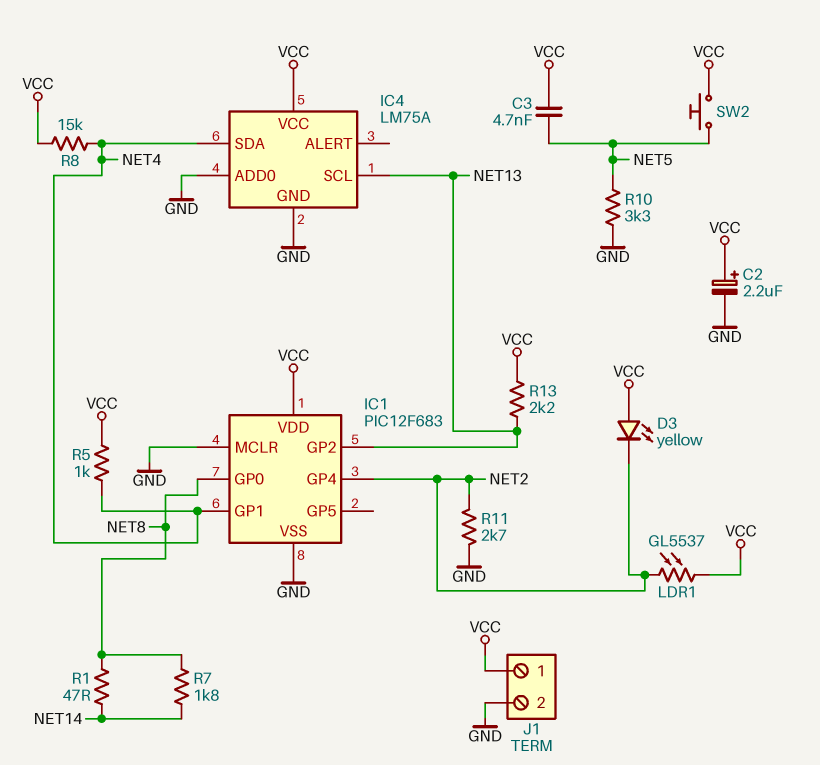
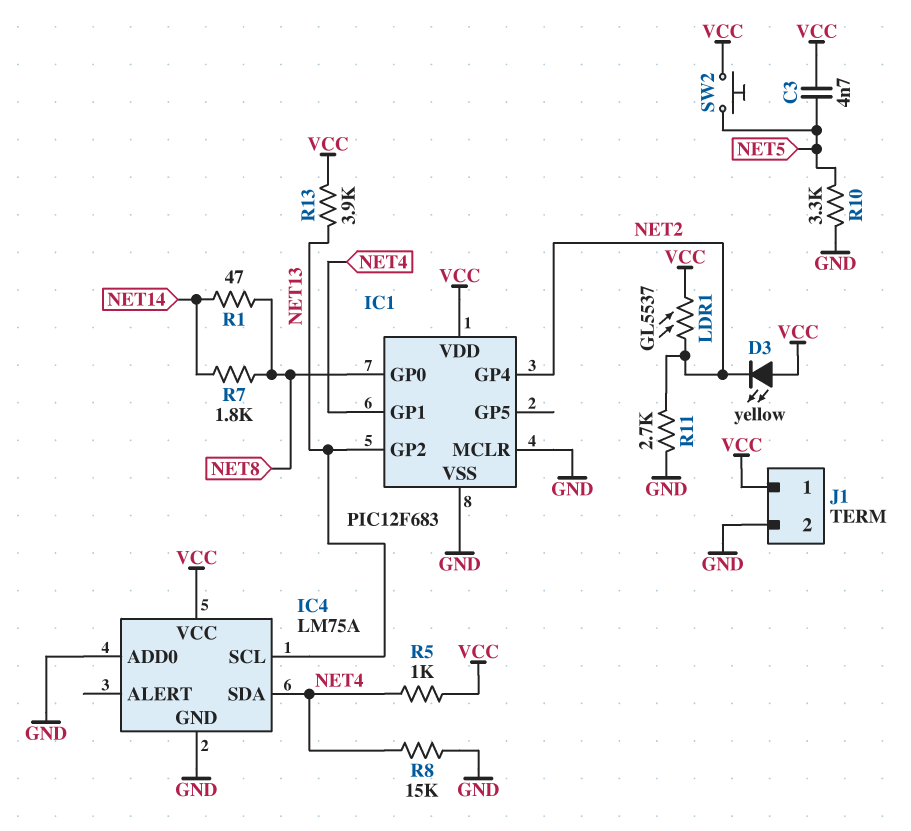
C2: 2.2uF (plus VCC, minus GND) -> none
R8: 15k (NET4, VCC) -> 15k (GND, NET4)
R13: 2.2k (NET13, VCC) -> 3.9k (NET13, VCC)

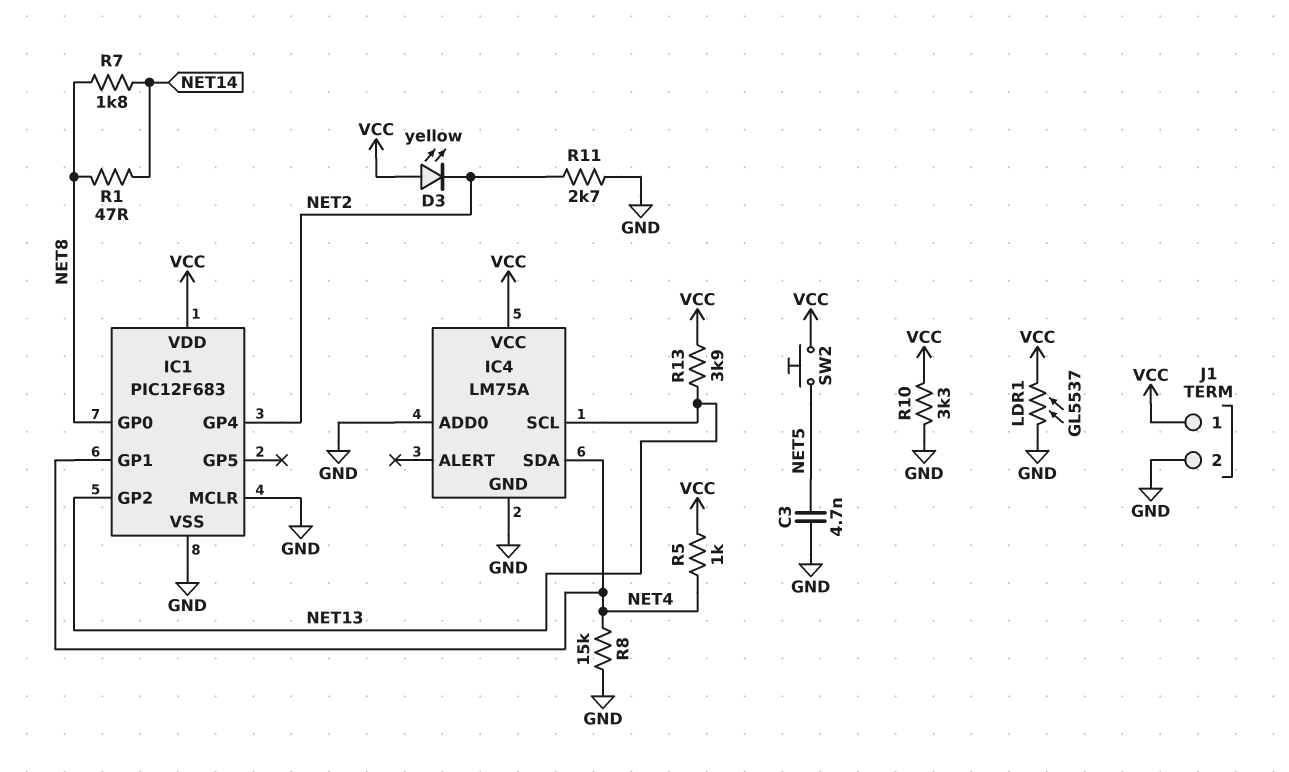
C3: 4.7nF (NET5, VCC) -> 4.7nF (GND, NET5)
LDR1: GL5537 (NET2, VCC) -> GL5537 (GND, VCC)
R10: 3.3k (GND, NET5) -> 3.3k (GND, VCC)

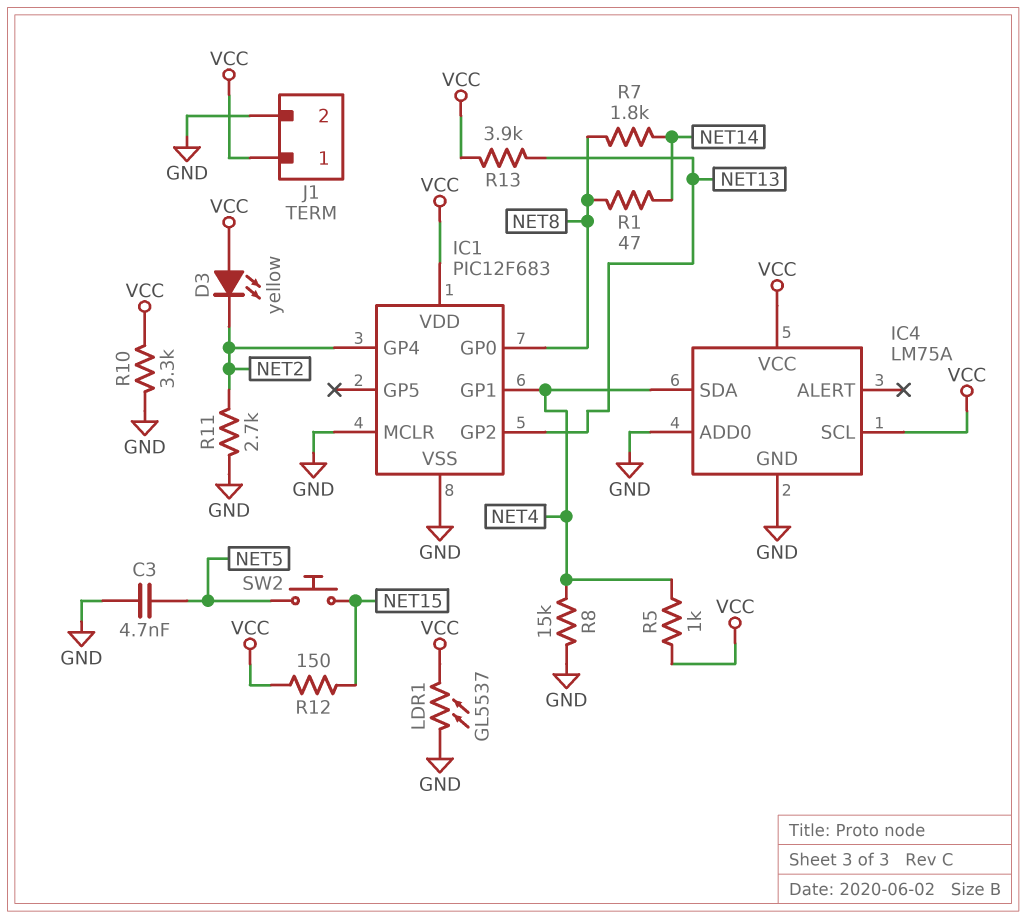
IC4 pin SCL: NET13 -> VCC
R12: none -> 150 (NET15, VCC)
SW2: button (NET5, VCC) -> button (NET5, NET15)

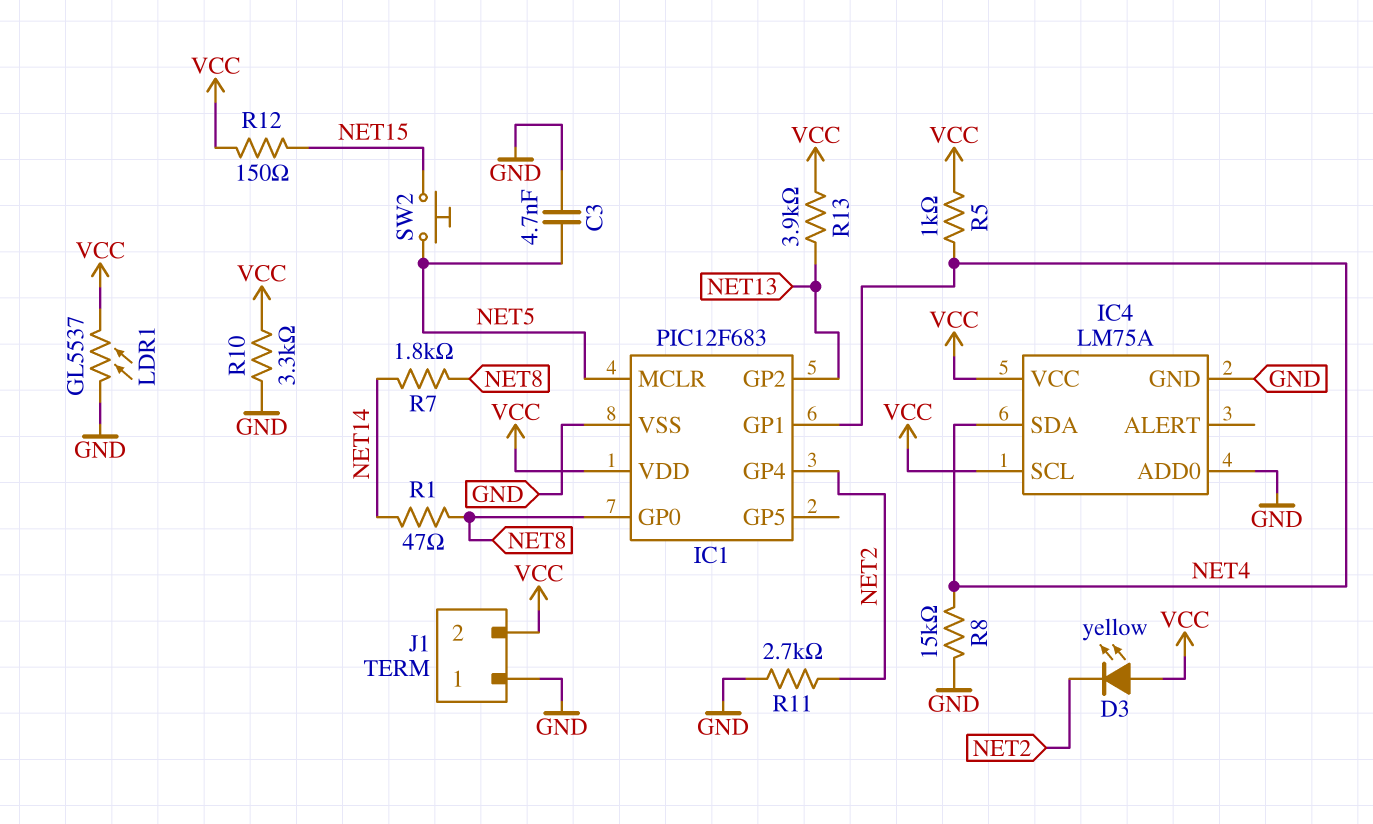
IC1 pin MCLR: GND -> NET5
J1 pin 1: VCC -> GND
J1 pin 2: GND -> VCC

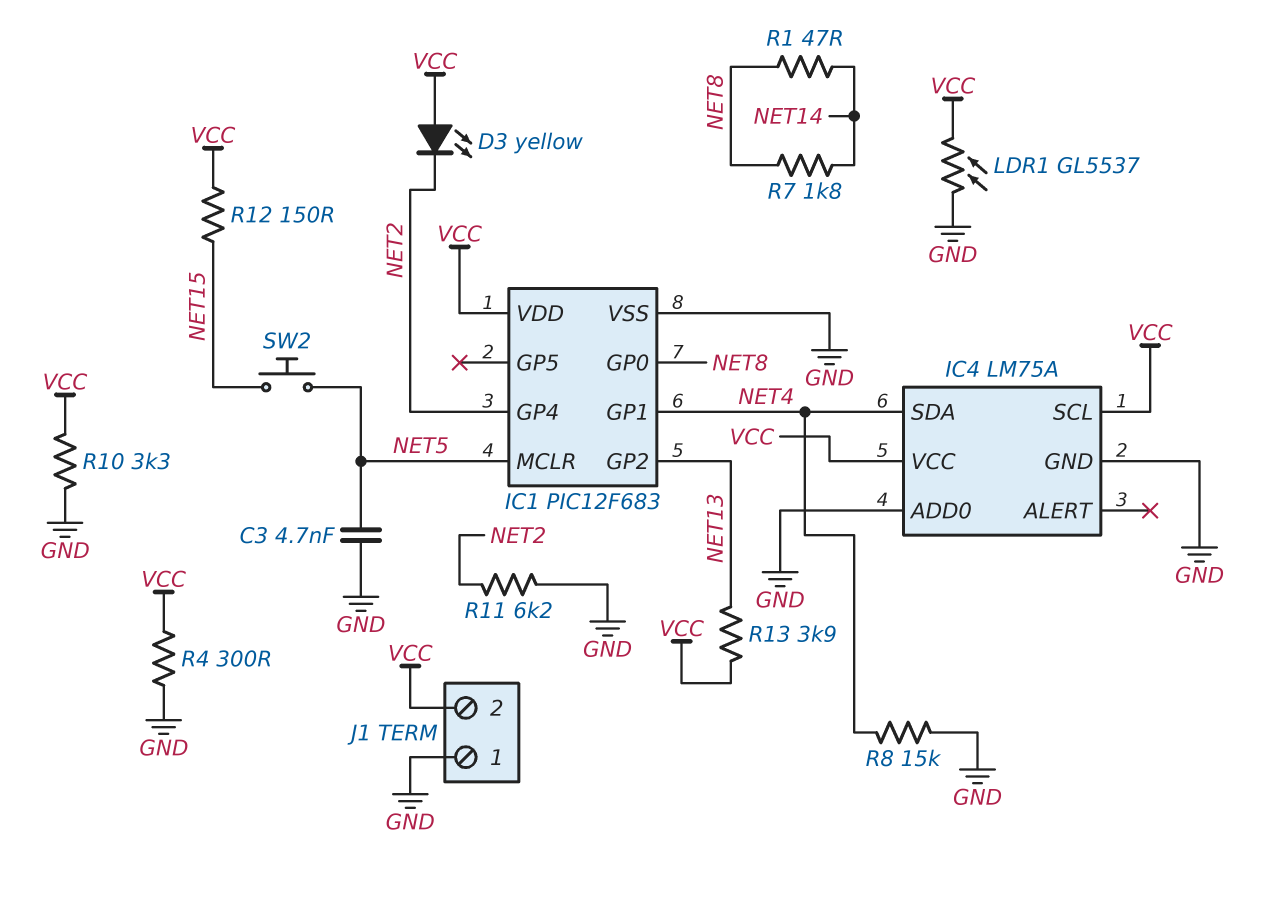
R4: none -> 300 (GND, VCC)
R5: 1k (NET4, VCC) -> none
R11: 2.7k (GND, NET2) -> 6.2k (GND, NET2)

